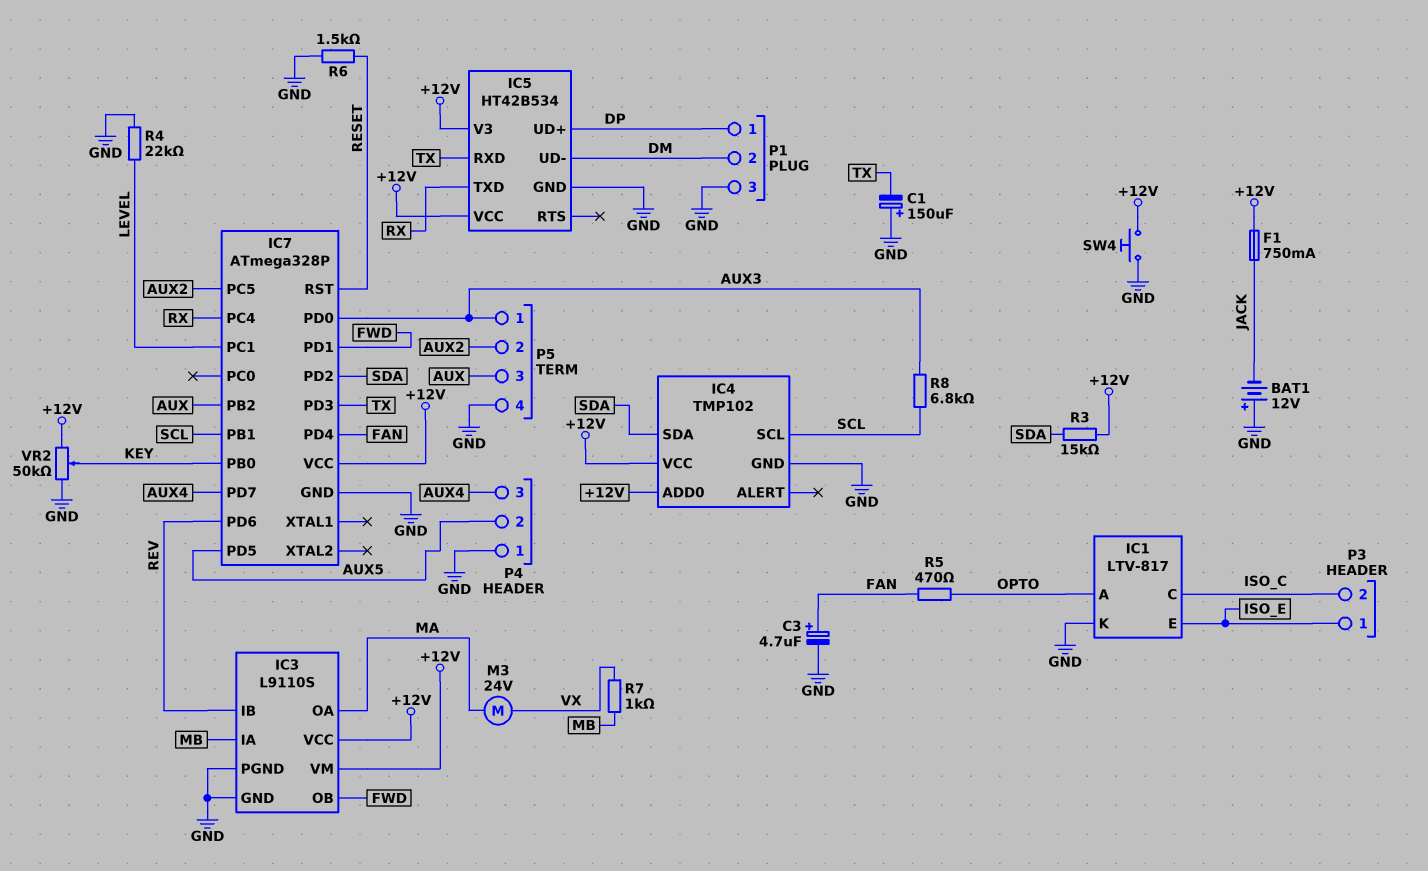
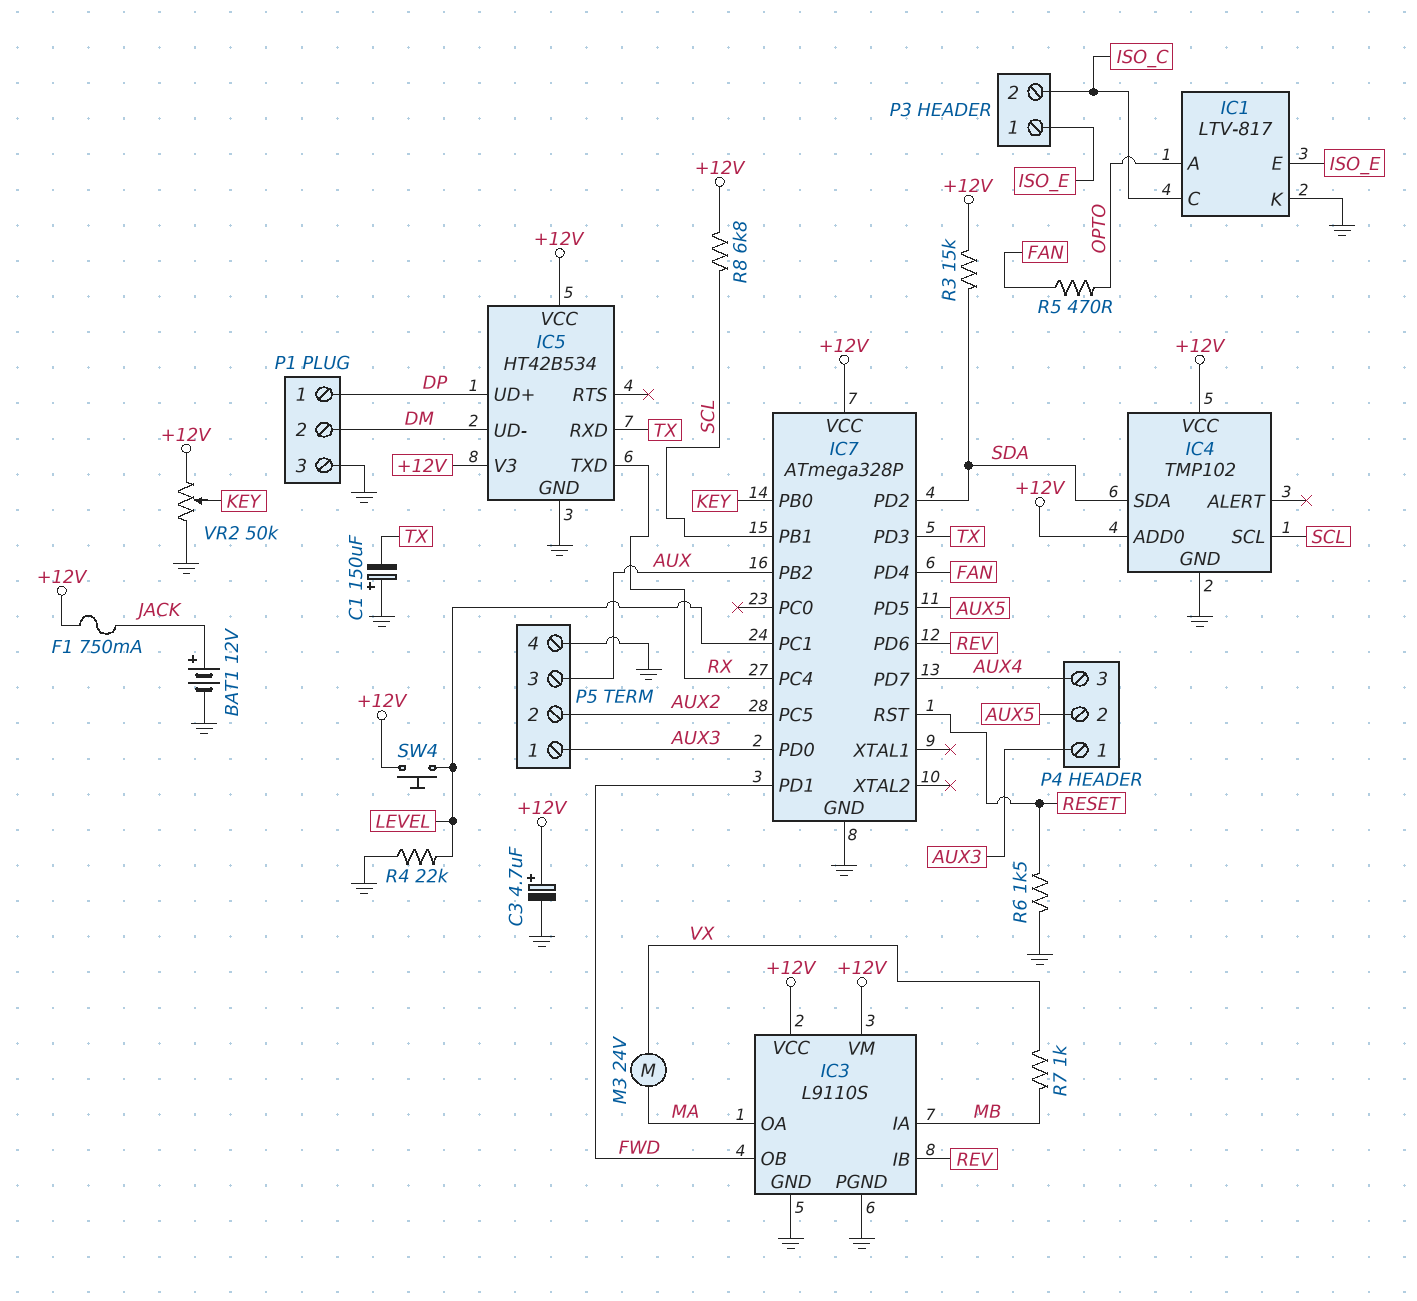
BAT1: 12V (plus GND, minus JACK) -> 12V (plus JACK, minus GND)
C3: 4.7uF (plus FAN, minus GND) -> 4.7uF (plus +12V, minus GND)
P4 pin 1: GND -> AUX3
R8: 6.8k (AUX3, SCL) -> 6.8k (+12V, SCL)
SW4: button (+12V, GND) -> button (+12V, LEVEL)

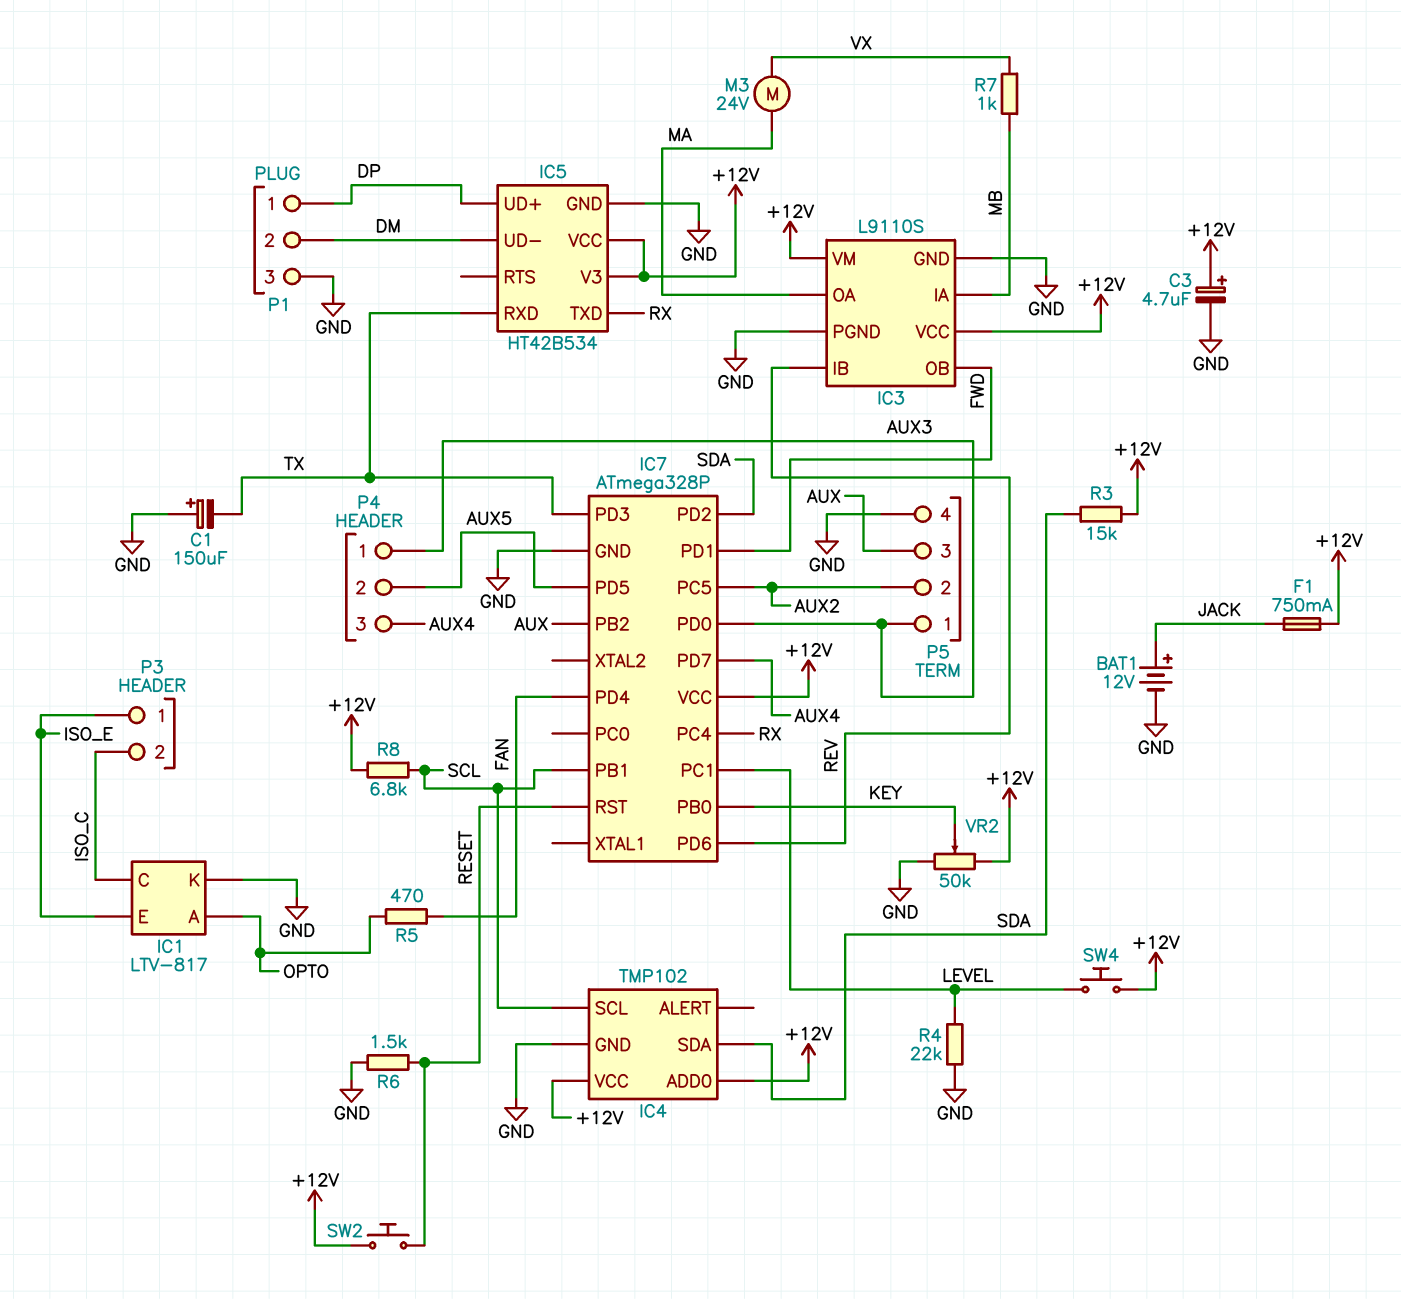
SW2: none -> button (+12V, RESET)

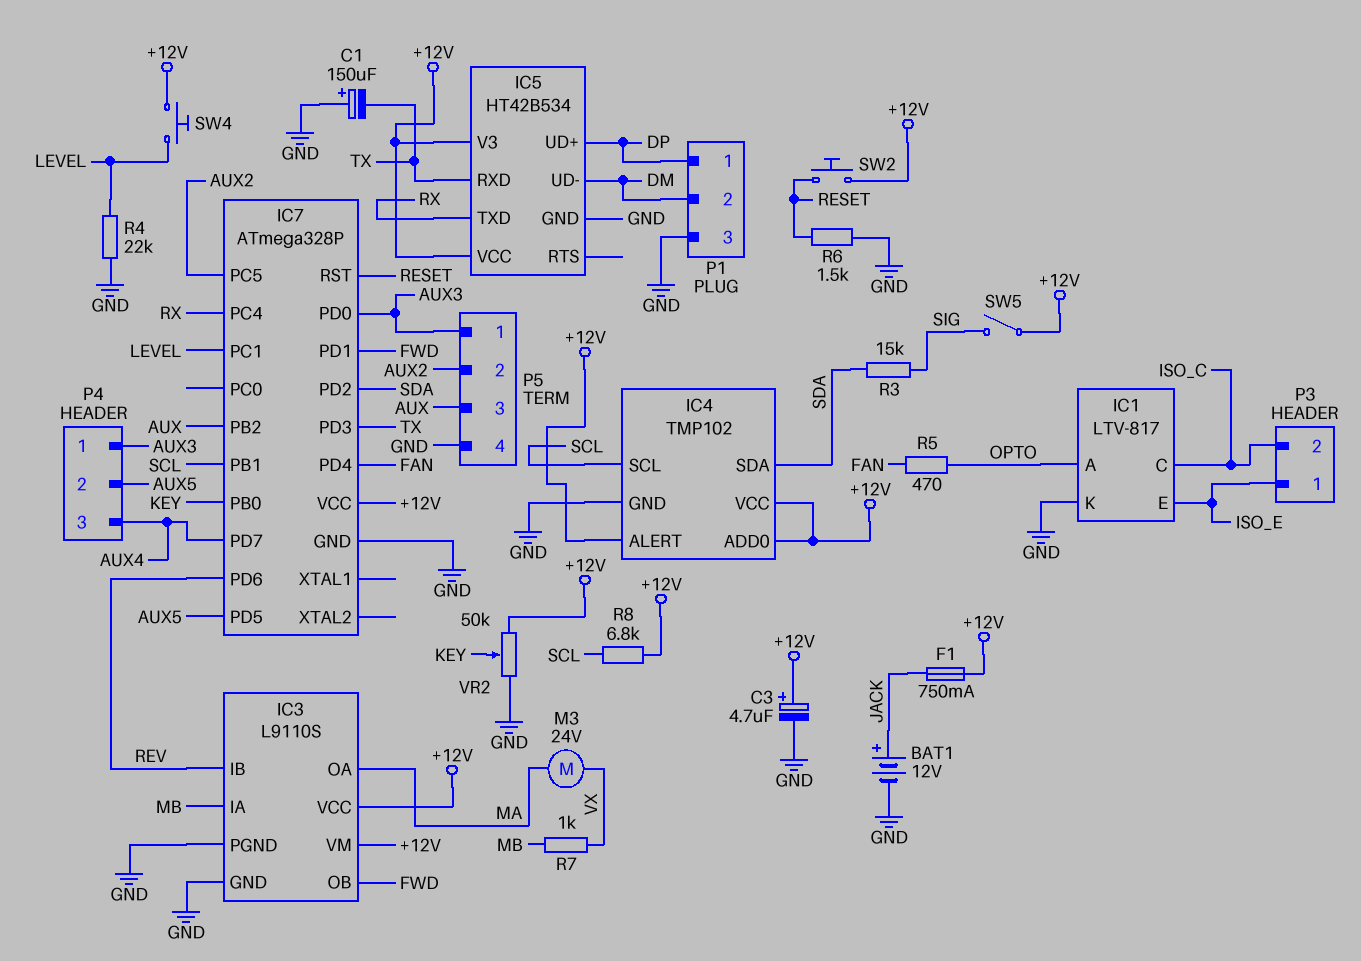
IC4 pin ALERT: none -> +12V
R3: 15k (+12V, SDA) -> 15k (SDA, SIG)
SW5: none -> switch (+12V, SIG)

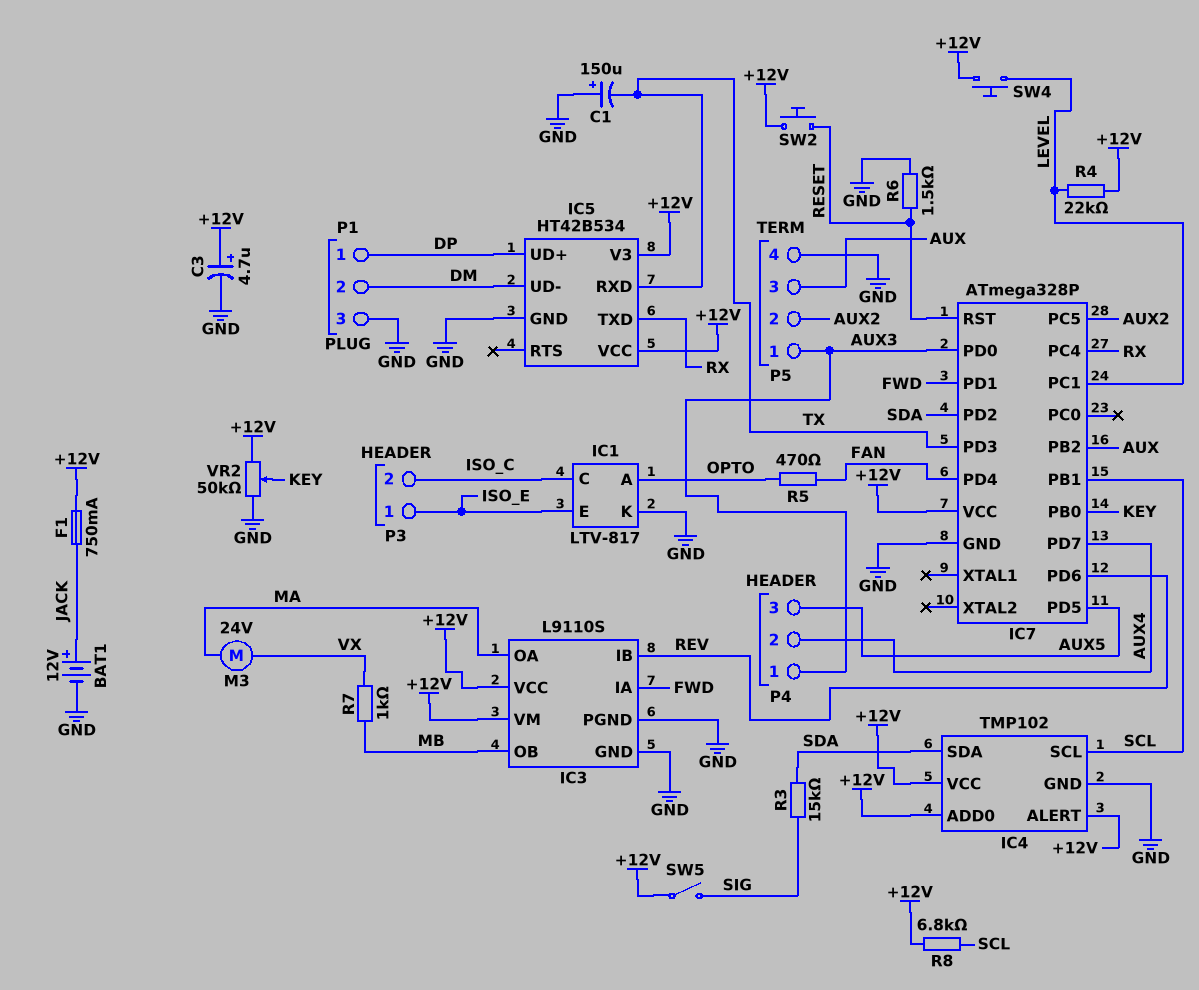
IC3 pin IA: MB -> FWD
IC3 pin OB: FWD -> MB
P4 pin 2: AUX5 -> AUX4
P4 pin 3: AUX4 -> AUX5
R4: 22k (GND, LEVEL) -> 22k (+12V, LEVEL)

